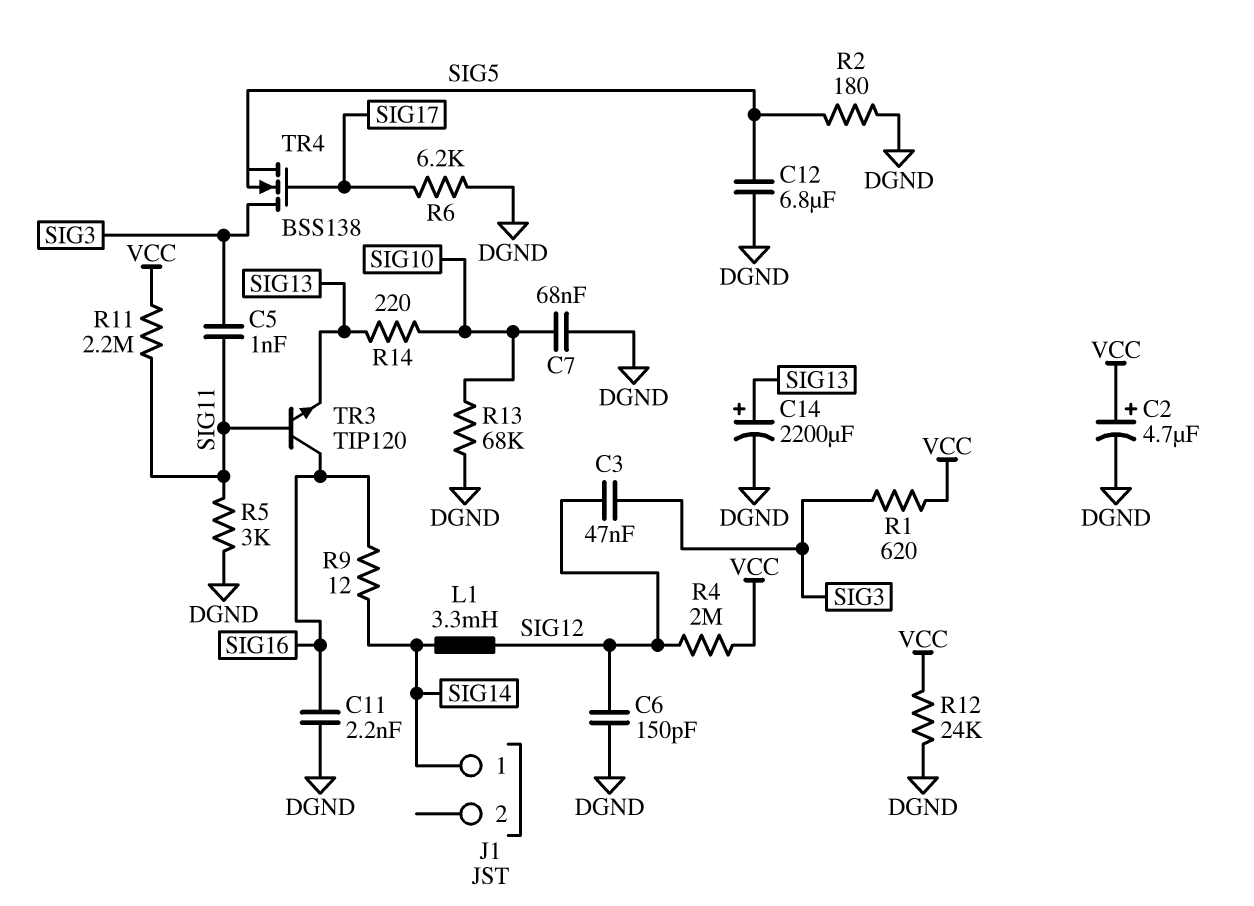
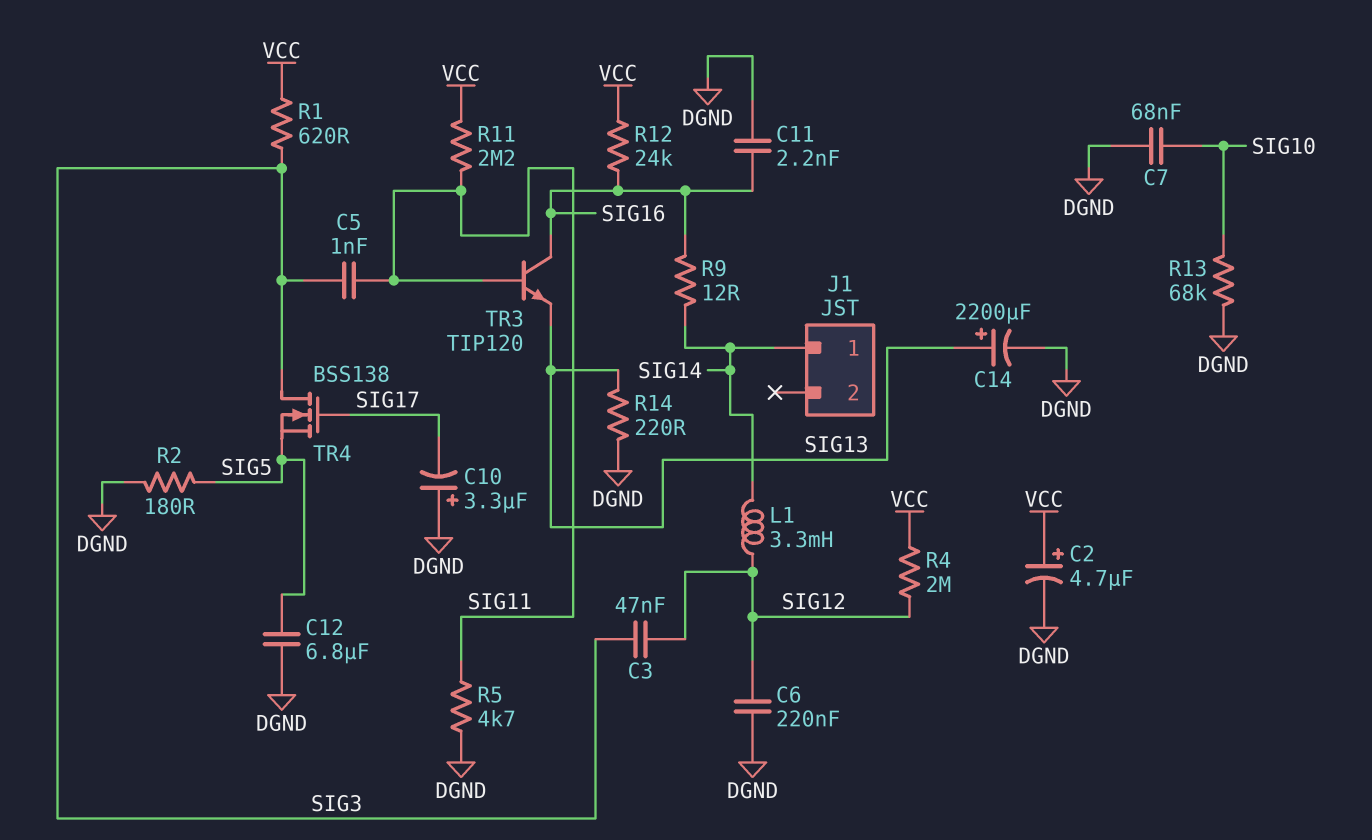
C6: 150pF (DGND, SIG12) -> 220nF (DGND, SIG12)
C10: none -> 3.3uF (plus DGND, minus SIG17)
R5: 3k (DGND, SIG11) -> 4.7k (DGND, SIG11)
R6: 6.2k (DGND, SIG17) -> none
R12: 24k (DGND, VCC) -> 24k (SIG16, VCC)
R14: 220 (SIG10, SIG13) -> 220 (DGND, SIG13)

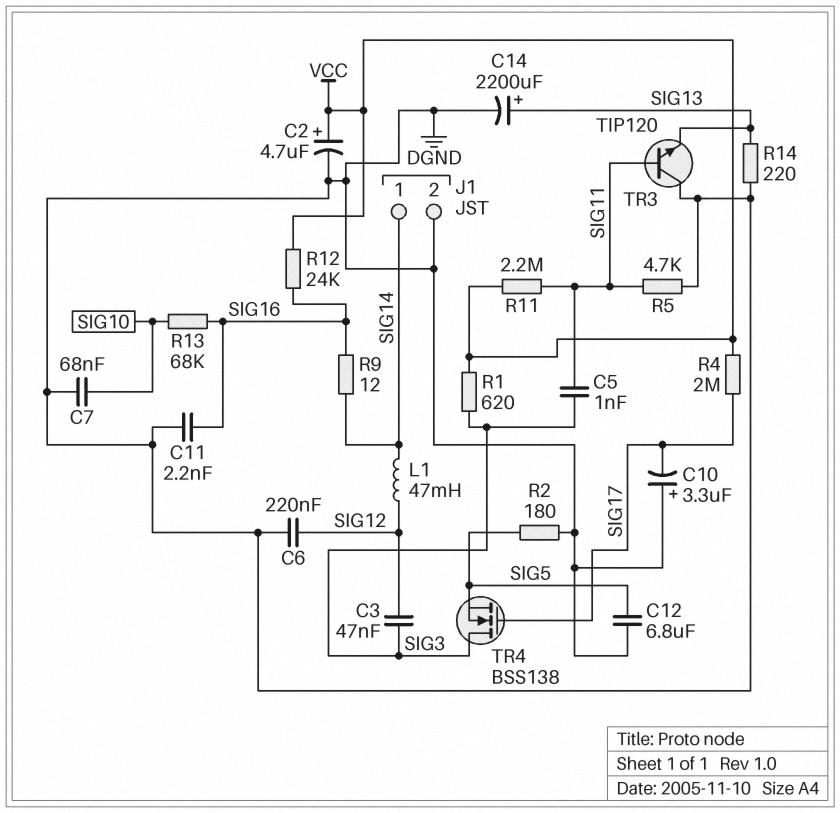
J1 pin 2: none -> DGND
L1: 3.3mH (SIG12, SIG14) -> 47mH (SIG12, SIG14)
R4: 2M (SIG12, VCC) -> 2M (SIG17, VCC)
R13: 68k (DGND, SIG10) -> 68k (SIG10, SIG16)
TR3: NPN TIP120 (B SIG11, C SIG16, E SIG13) -> NPN TIP120 (B SIG11, C DGND, E SIG13)

